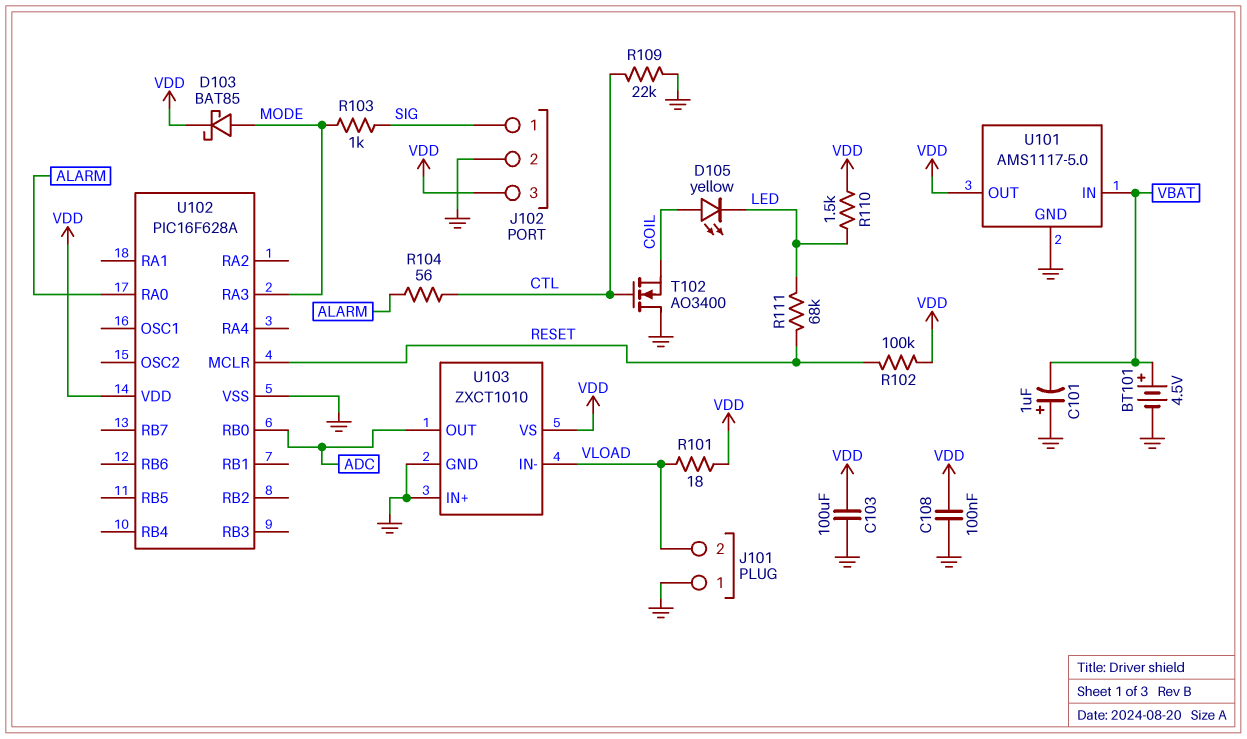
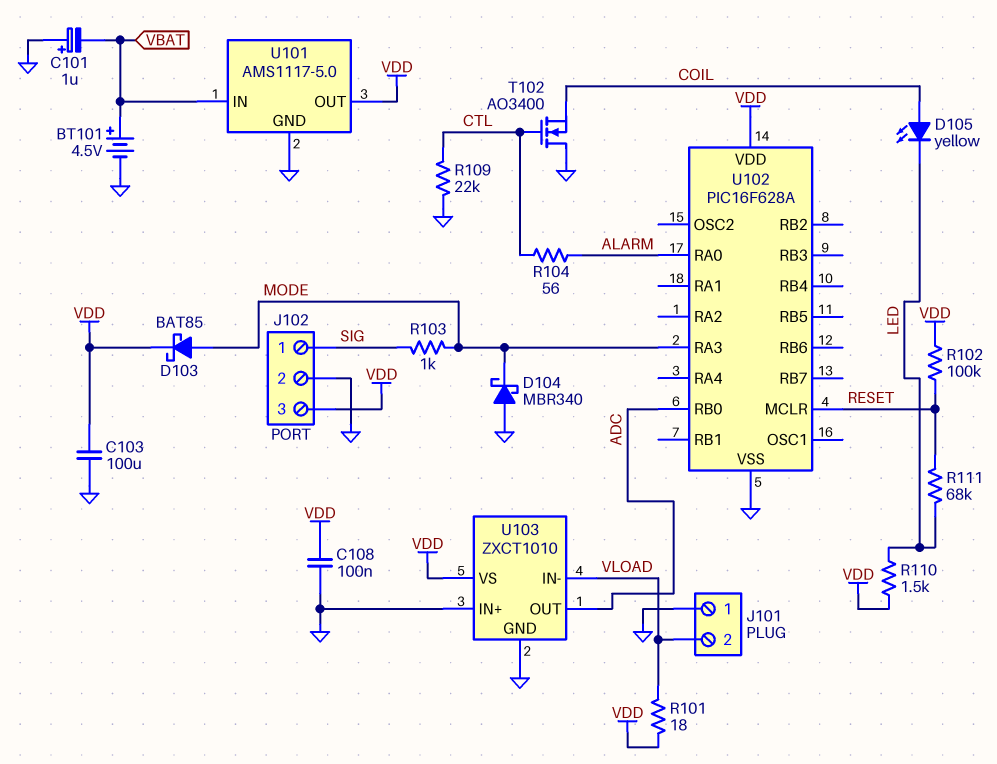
D104: none -> schottky MBR340 (A GND, K MODE)

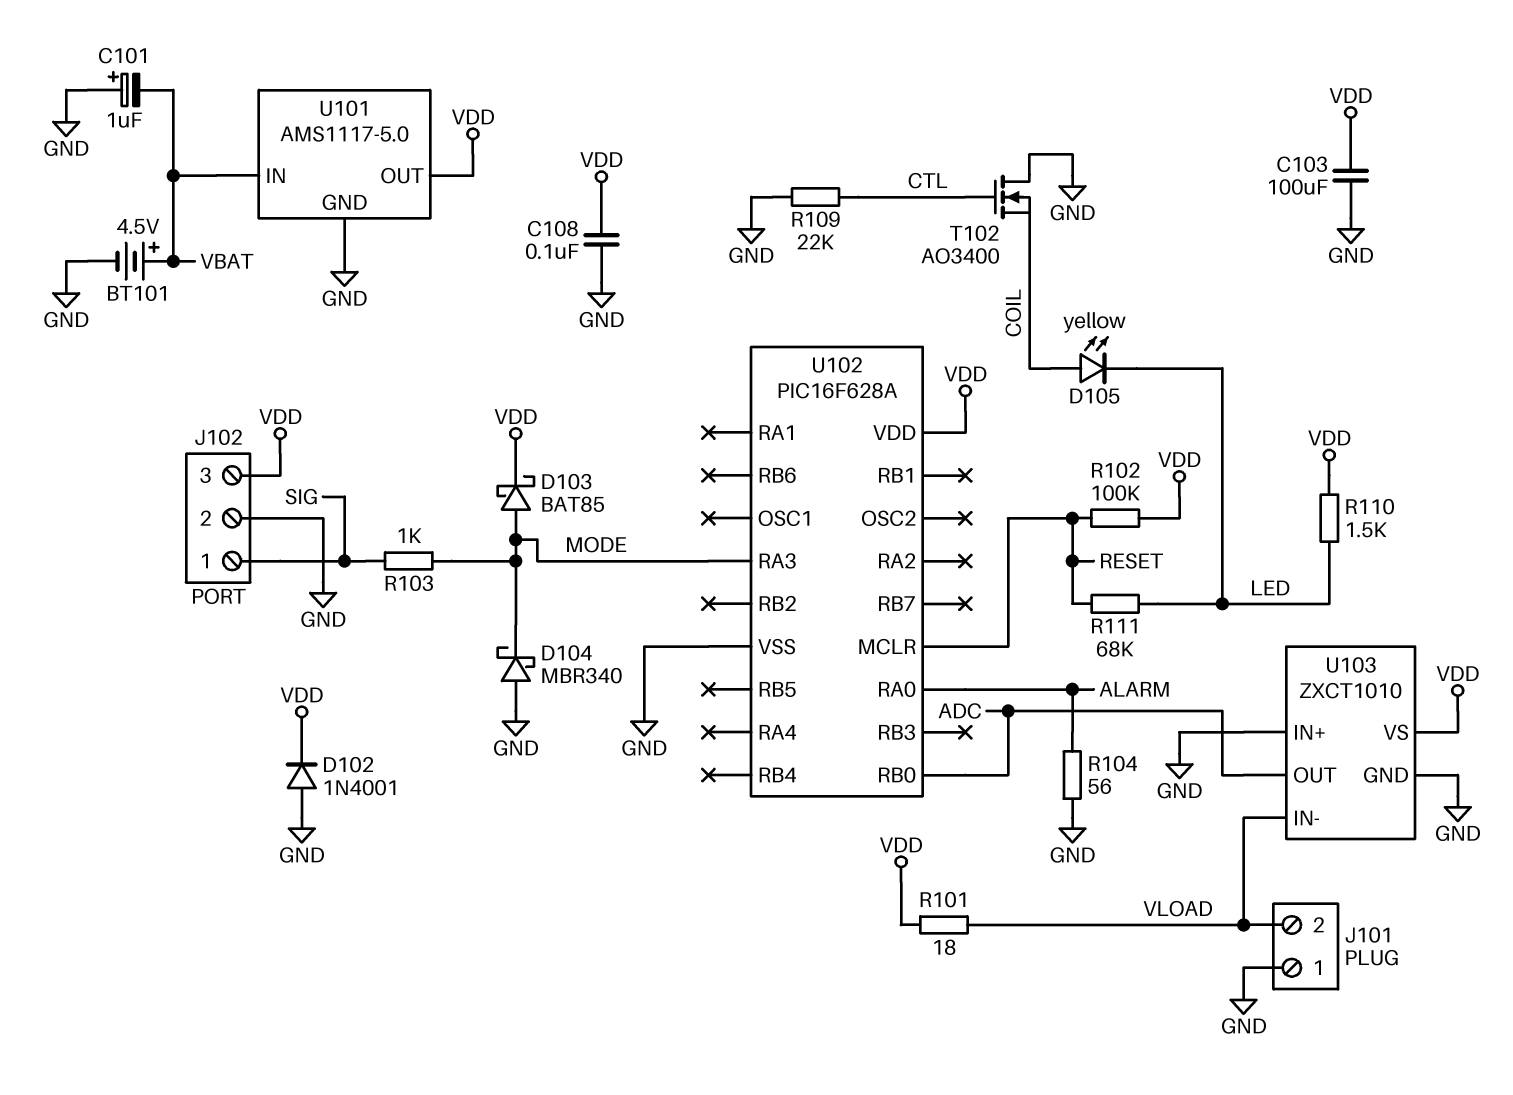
D102: none -> diode 1N4001 (A GND, K VDD)
R104: 56 (ALARM, CTL) -> 56 (ALARM, GND)

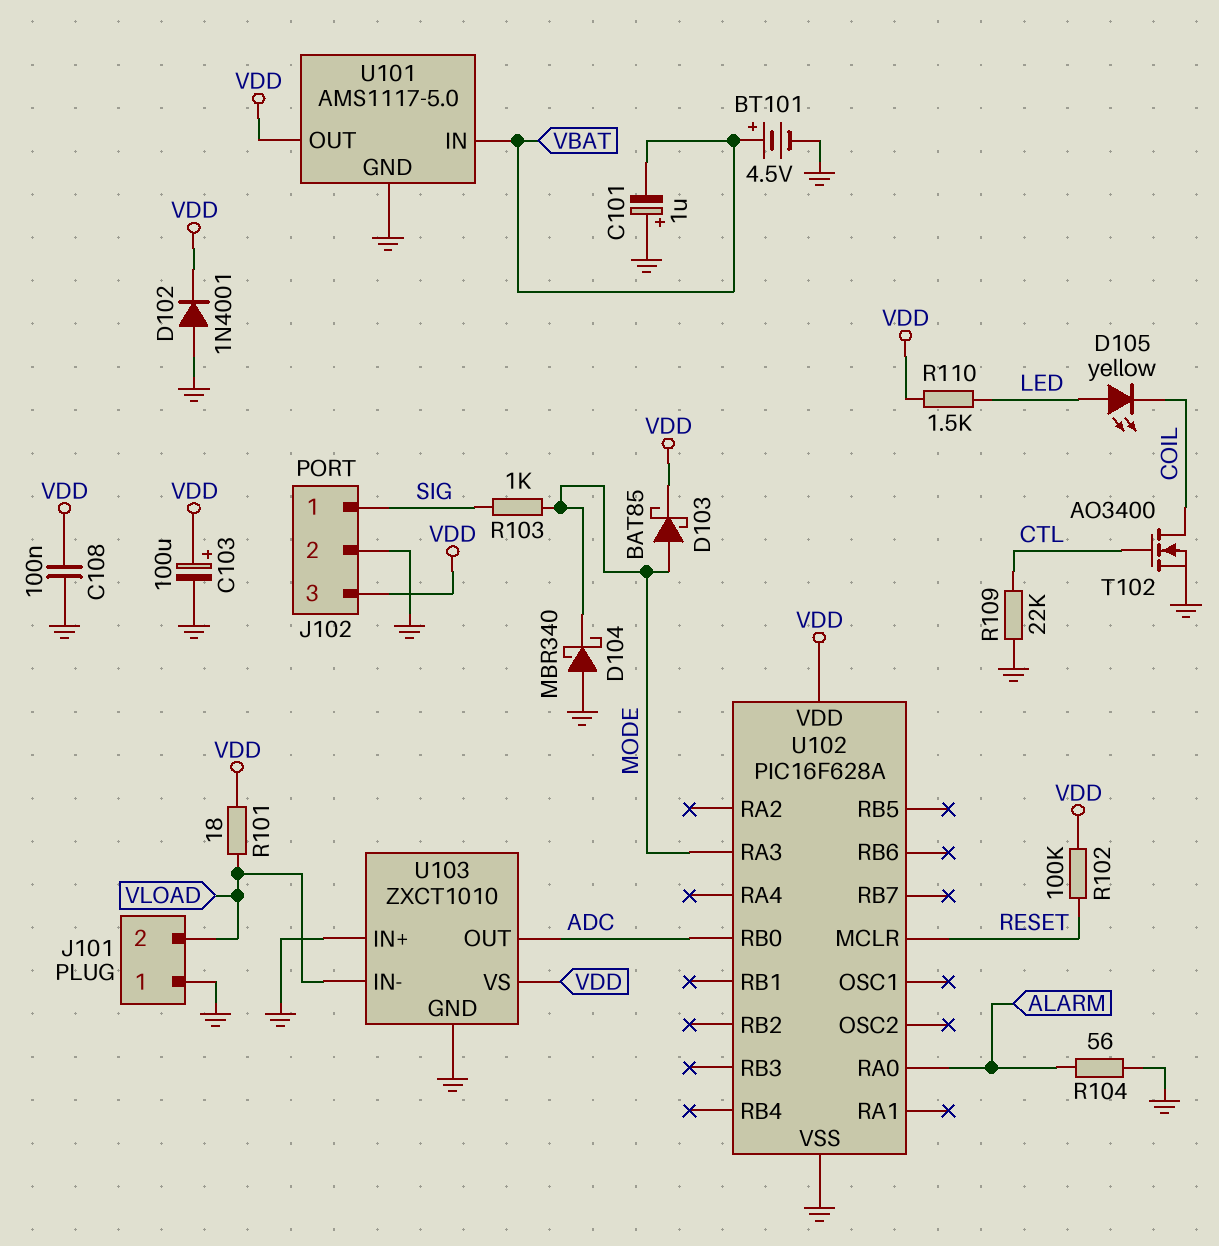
C103: 100uF (GND, VDD) -> 100uF (plus VDD, minus GND)
D105: LED yellow (A COIL, K LED) -> LED yellow (A LED, K COIL)
R111: 68k (LED, RESET) -> none
T102: NMOS AO3400 (G CTL, D GND, S COIL) -> NMOS AO3400 (G CTL, D COIL, S GND)

